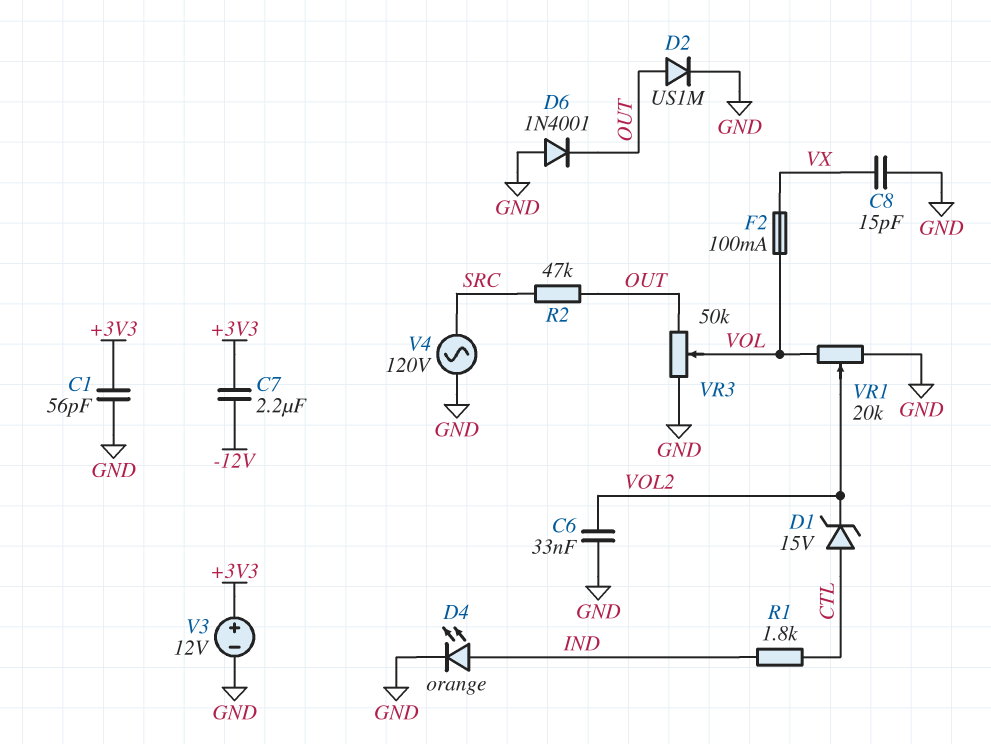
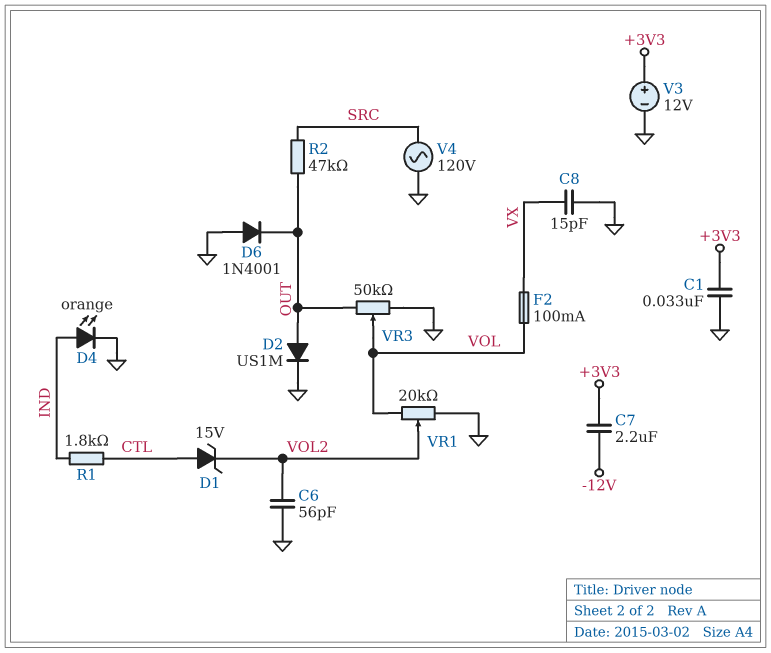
C1: 56pF (+3V3, GND) -> 33nF (+3V3, GND)
C6: 33nF (GND, VOL2) -> 56pF (GND, VOL2)

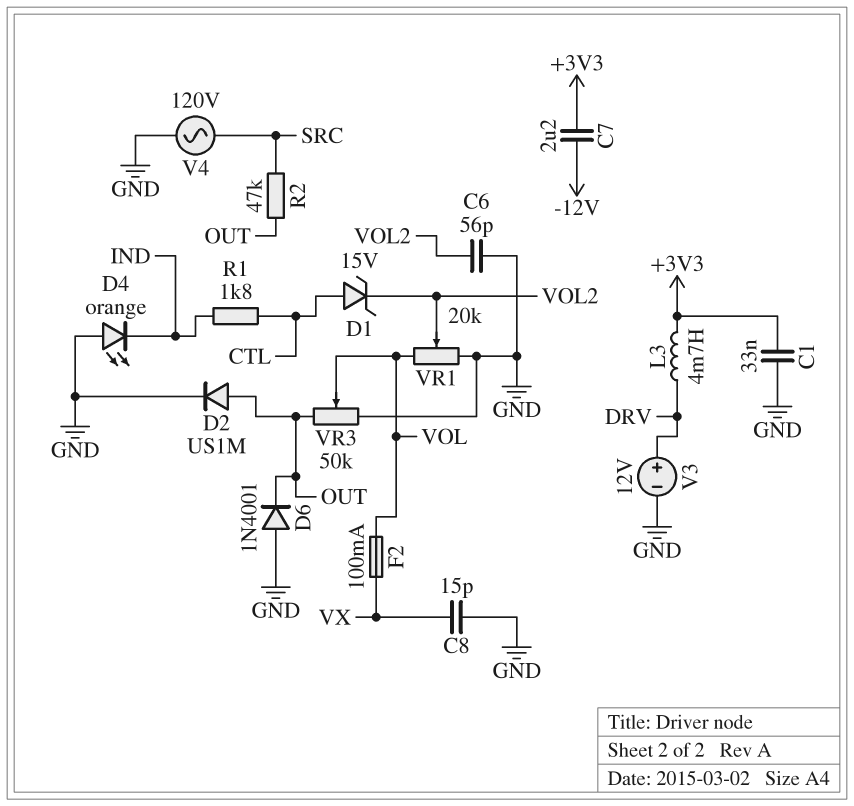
D4: LED orange (A IND, K GND) -> LED orange (A GND, K IND)
L3: none -> 4.7mH (+3V3, DRV)
V3: 12V (plus +3V3, minus GND) -> 12V (plus DRV, minus GND)

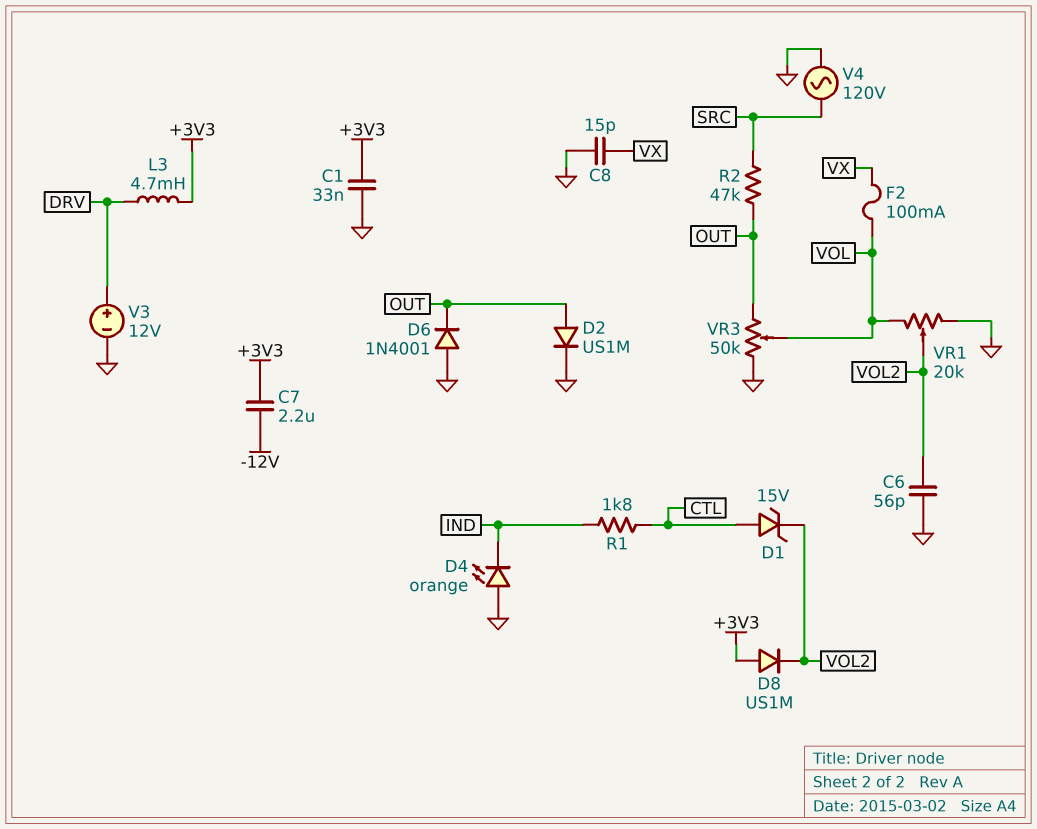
D8: none -> diode US1M (A +3V3, K VOL2)

